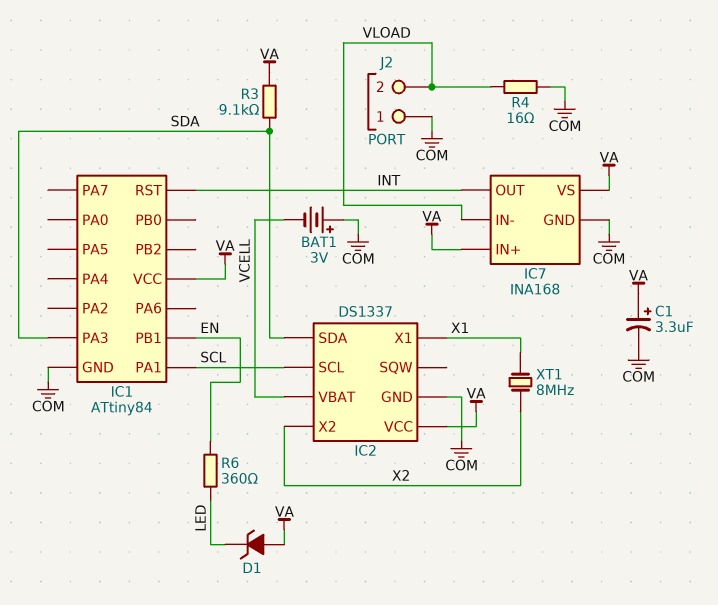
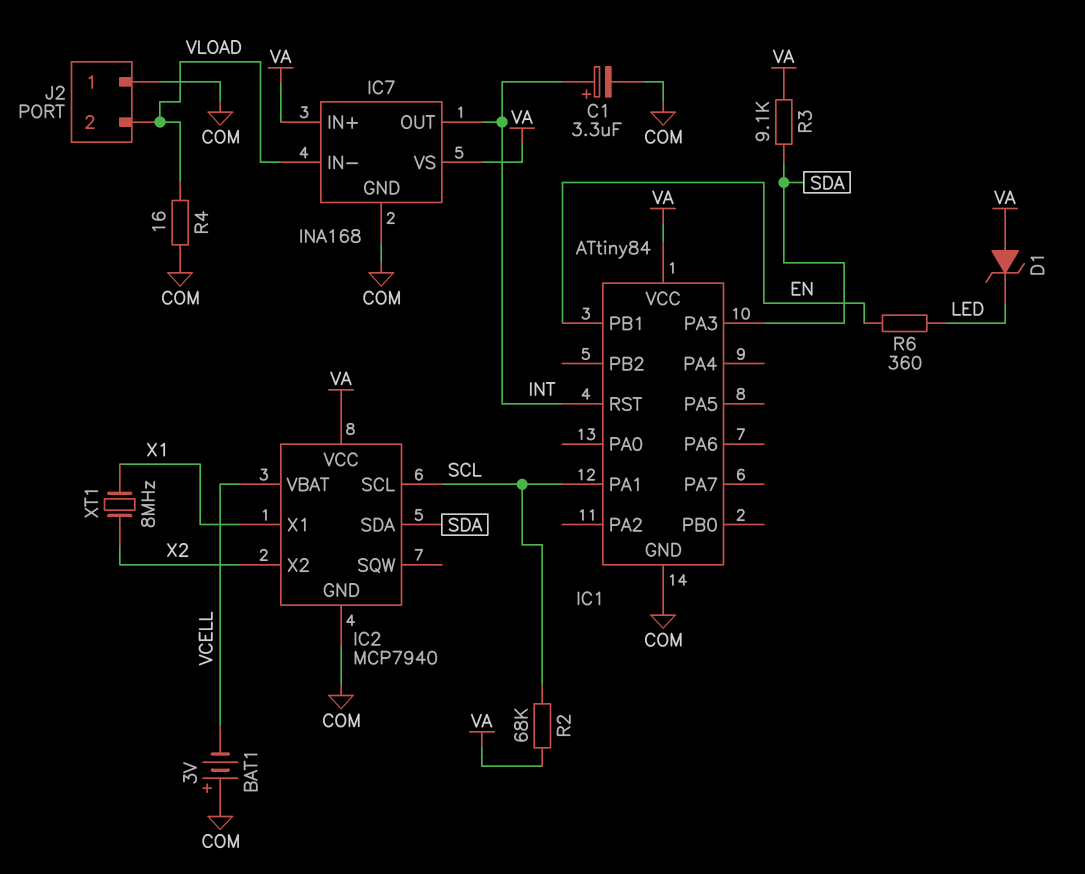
C1: 3.3uF (plus VA, minus COM) -> 3.3uF (plus INT, minus COM)
IC2: DS1337 -> MCP7940
R2: none -> 68k (SCL, VA)

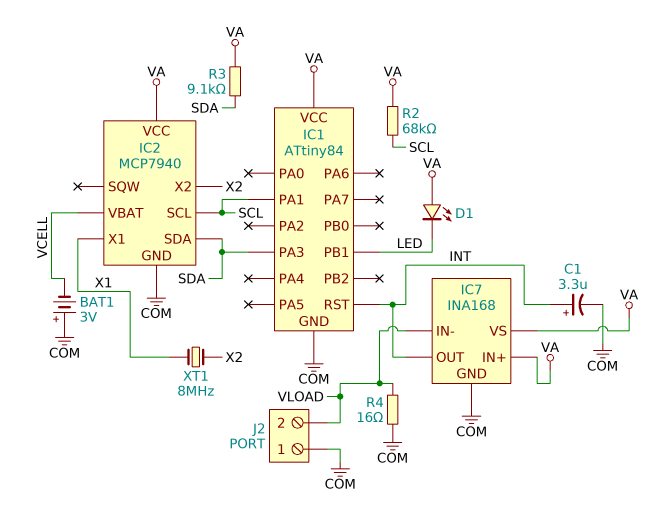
D1: zener (A VA, K LED) -> LED (A VA, K LED)
IC1 pin PB1: EN -> LED
R6: 360 (EN, LED) -> none

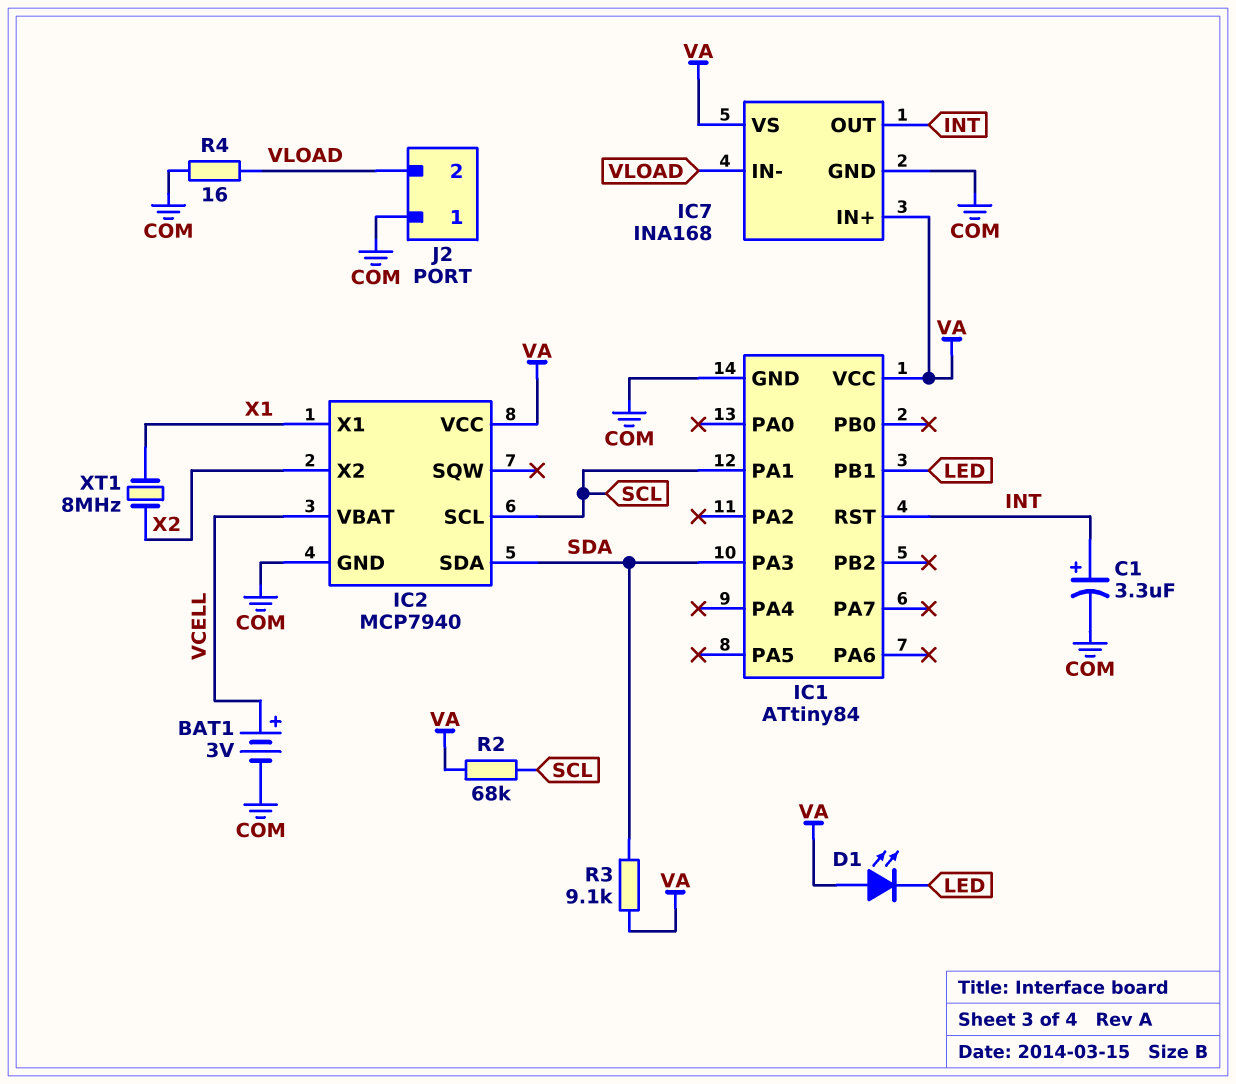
BAT1: 3V (plus COM, minus VCELL) -> 3V (plus VCELL, minus COM)

